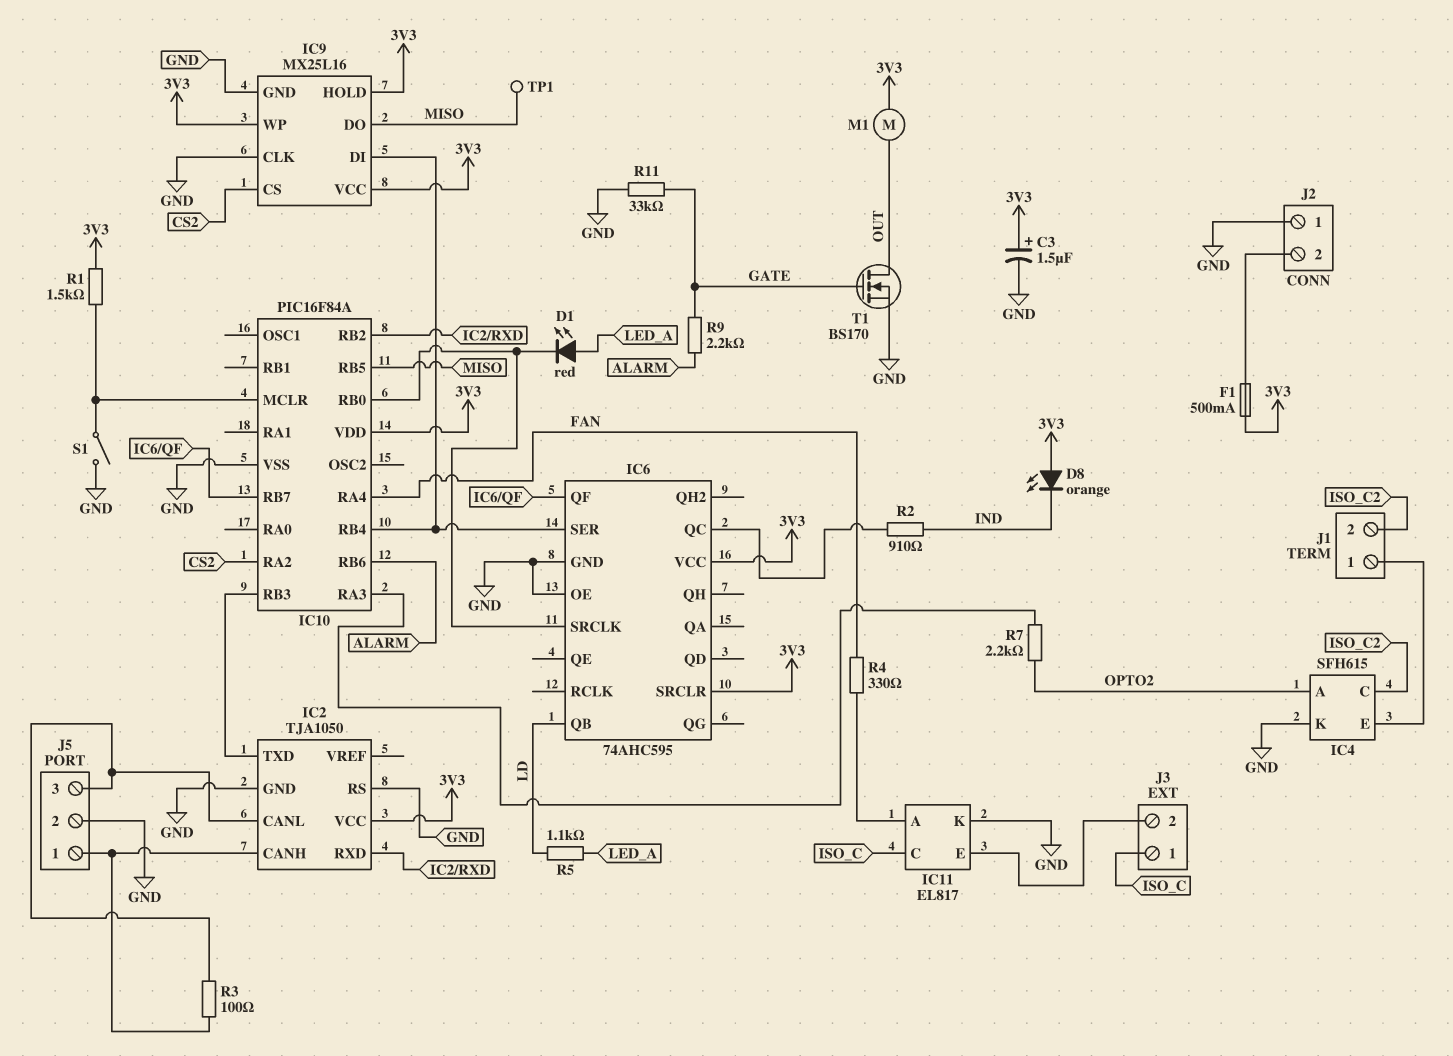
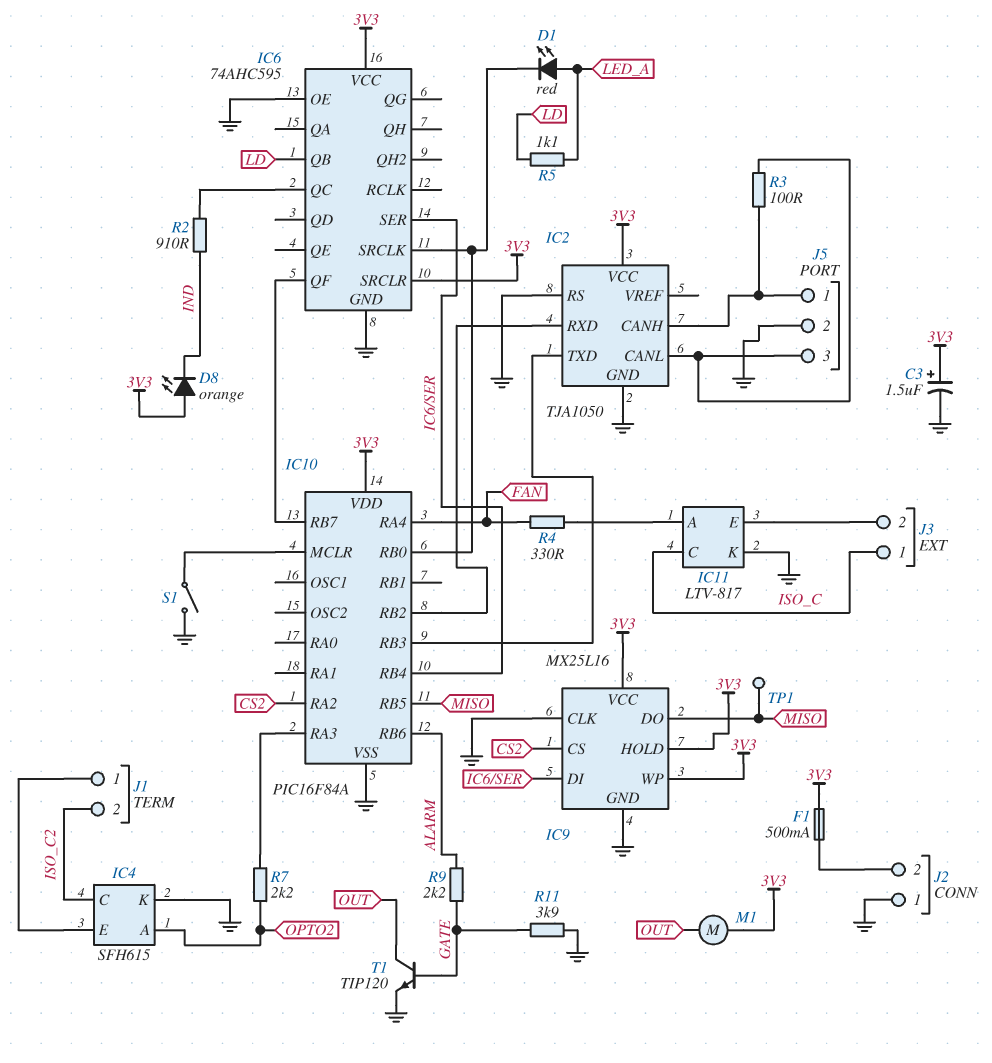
IC11: EL817 -> LTV-817
R1: 1.5k (3V3, IC10/MCLR) -> none
R11: 33k (GATE, GND) -> 3.9k (GATE, GND)
T1: NMOS BS170 (G GATE, D OUT, S GND) -> NPN TIP120 (B GATE, C OUT, E GND)

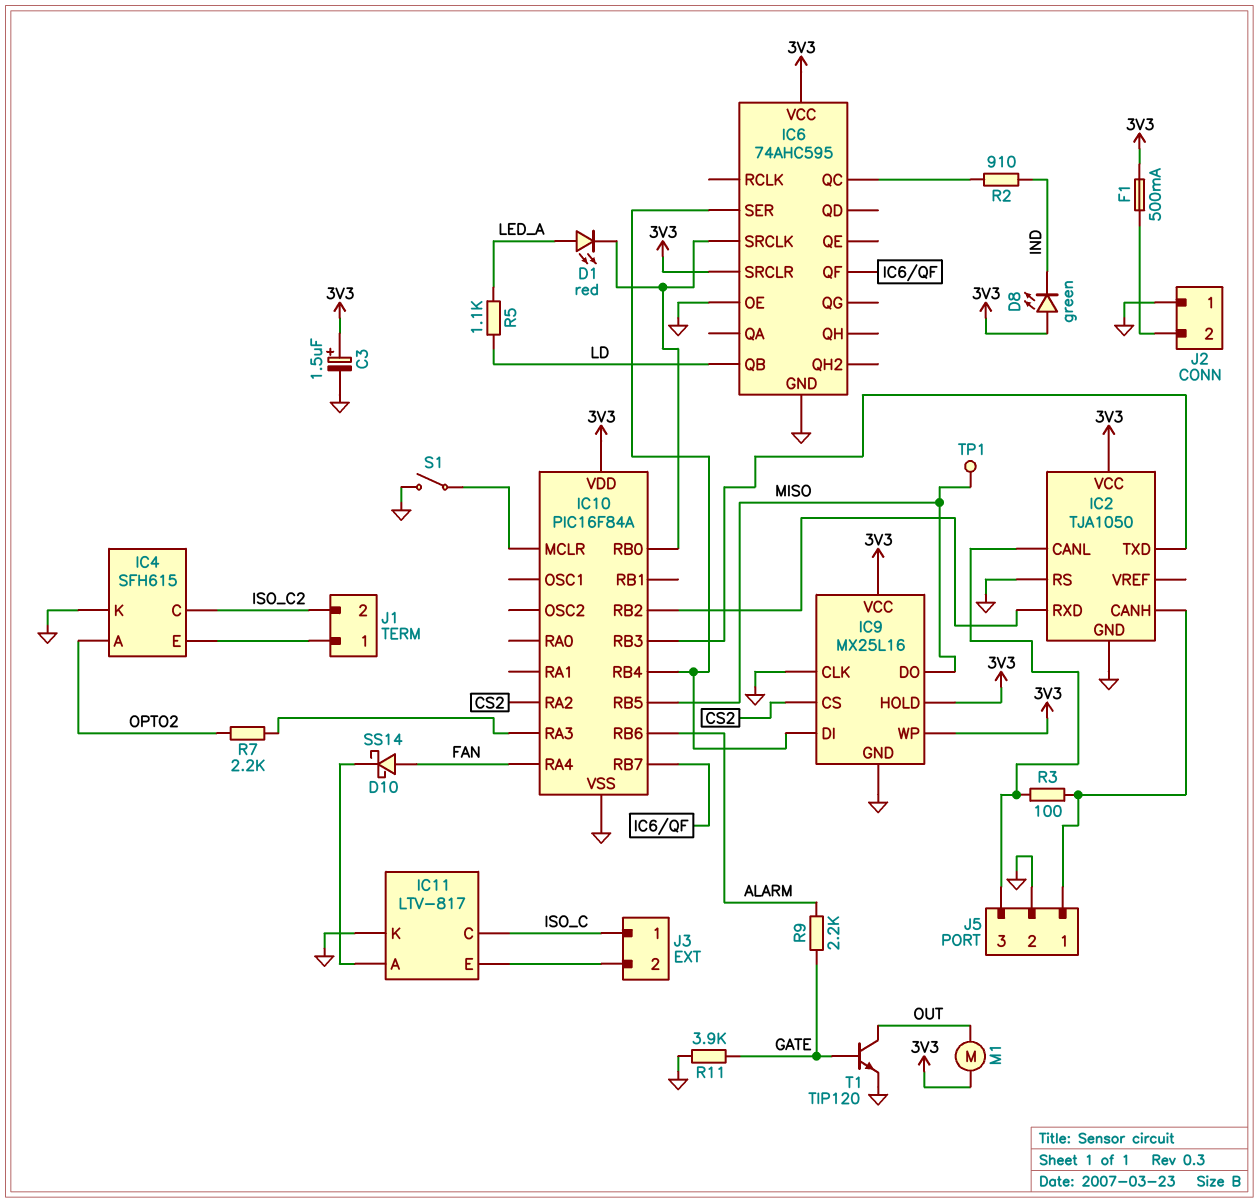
D8: LED orange (A 3V3, K IND) -> LED green (A 3V3, K IND)
D10: none -> schottky SS14 (A FAN, K IC11/A)
R4: 330 (FAN, IC11/A) -> none

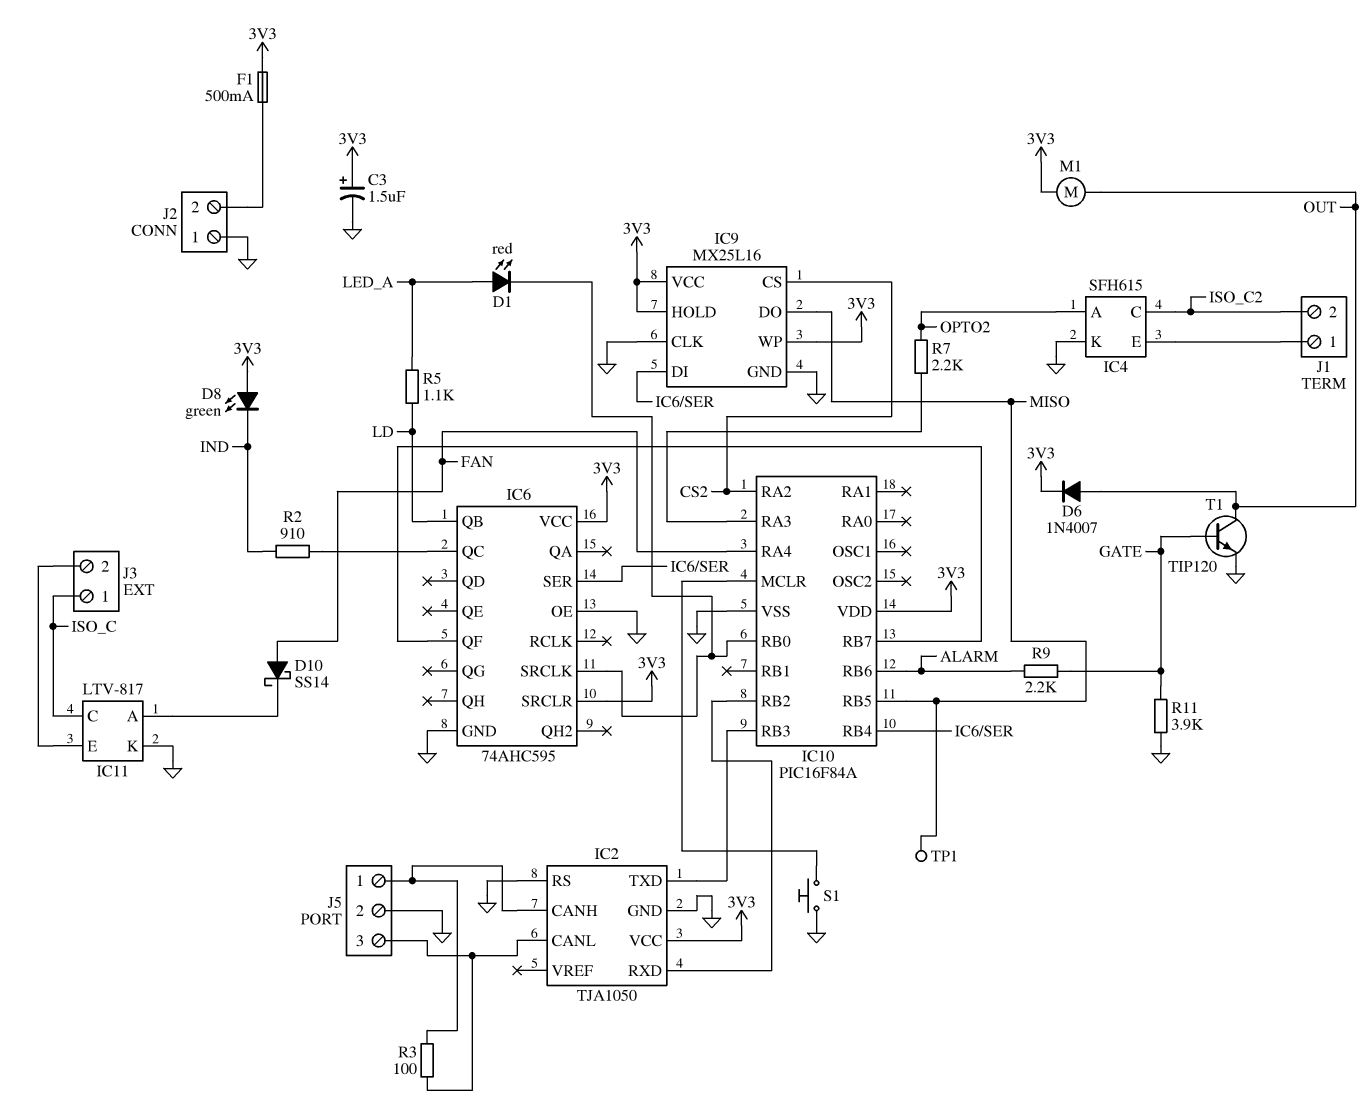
D6: none -> diode 1N4007 (A OUT, K 3V3)
S1: switch (GND, IC10/MCLR) -> button (GND, IC10/MCLR)

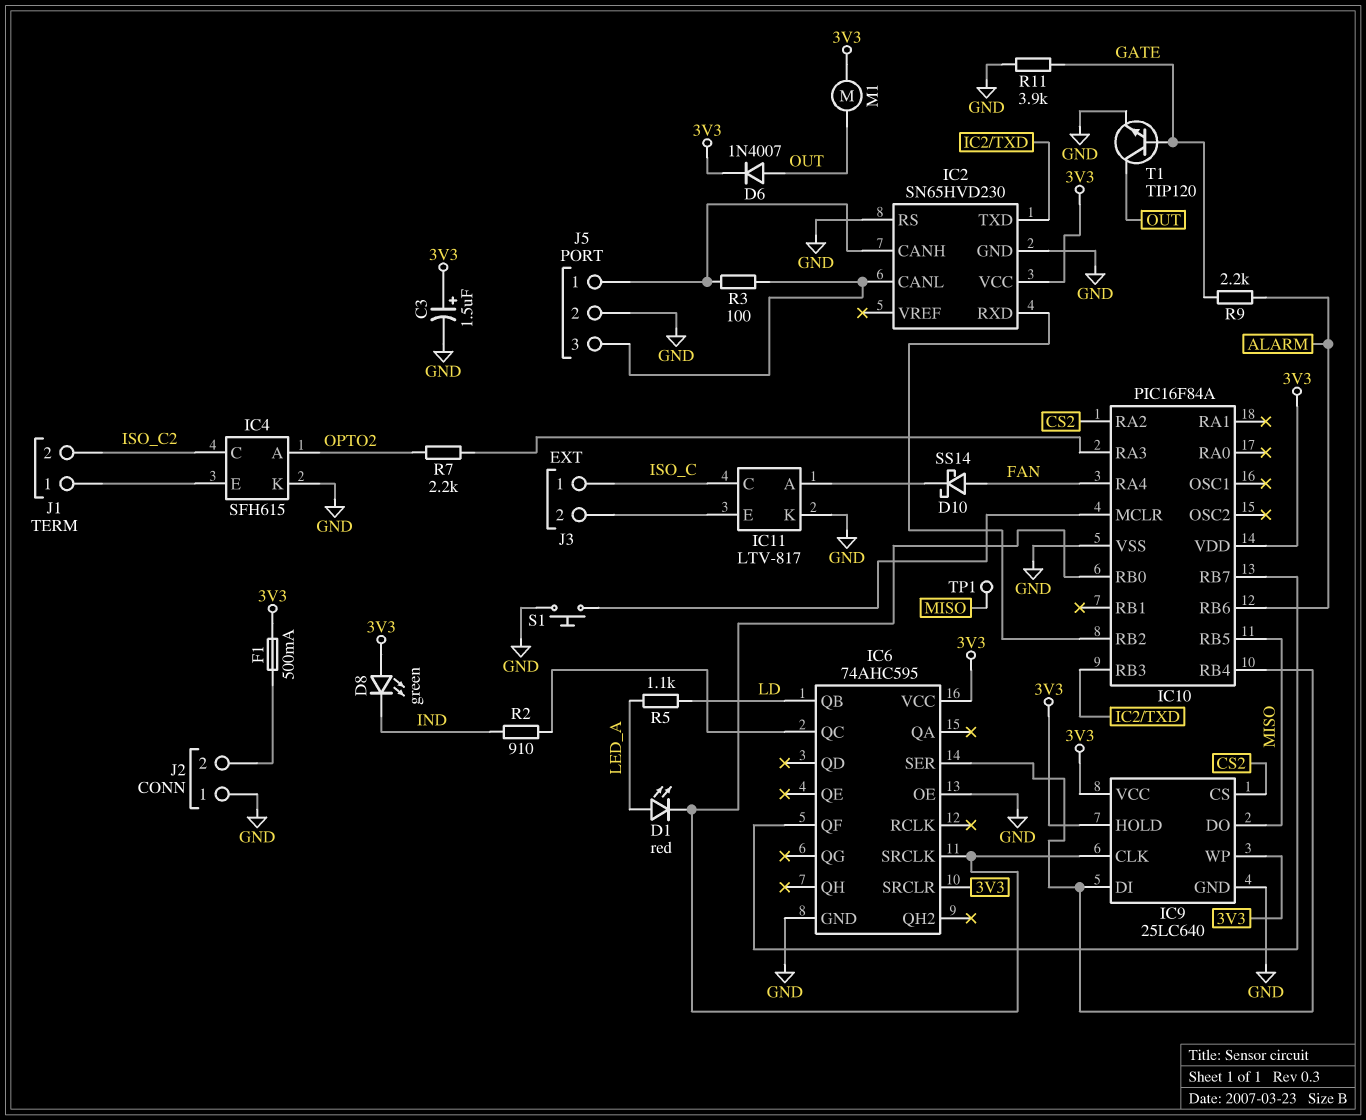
IC2: TJA1050 -> SN65HVD230
IC9: MX25L16 -> 25LC640
IC9 pin CLK: GND -> IC6/SRCLK

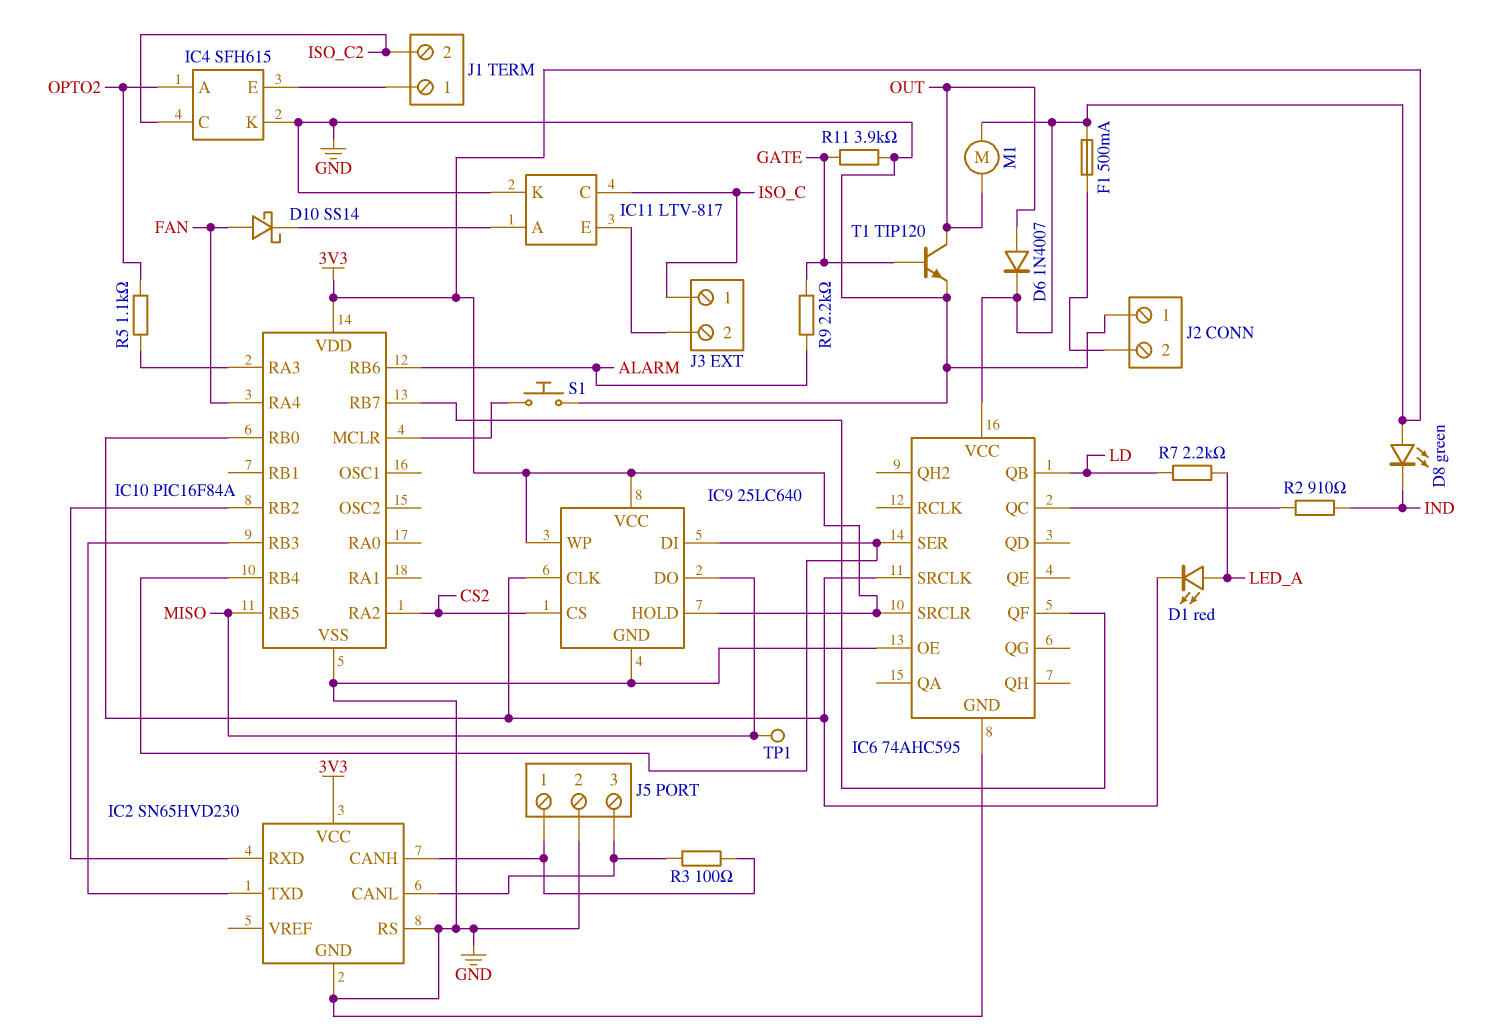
C3: 1.5uF (plus 3V3, minus GND) -> none
R5: 1.1k (LD, LED_A) -> 1.1k (IC10/RA3, OPTO2)
R7: 2.2k (IC10/RA3, OPTO2) -> 2.2k (LD, LED_A)

